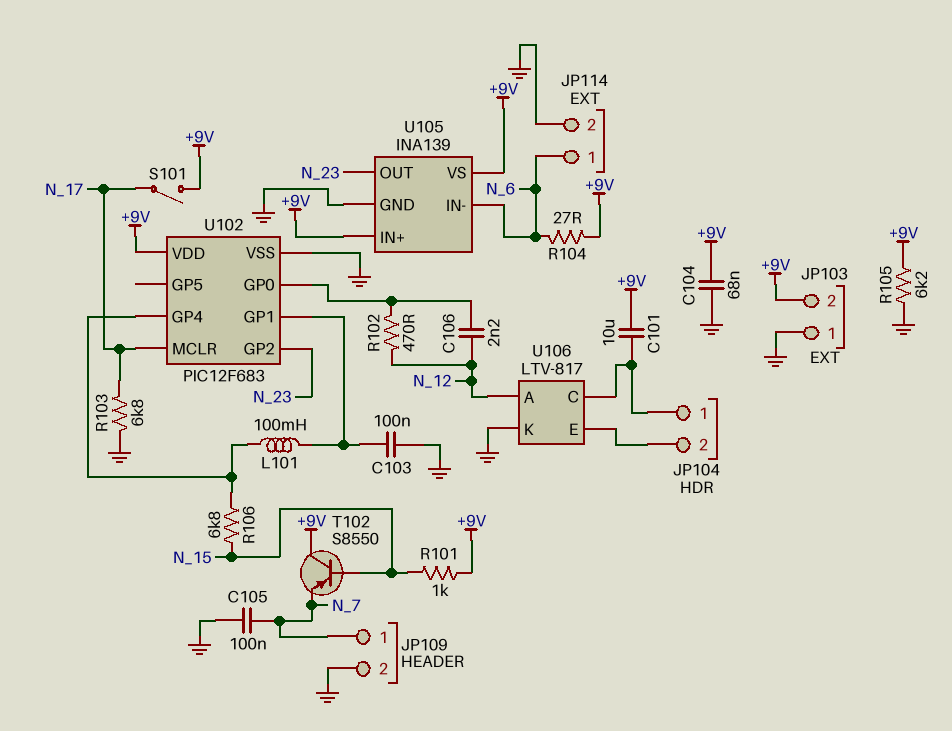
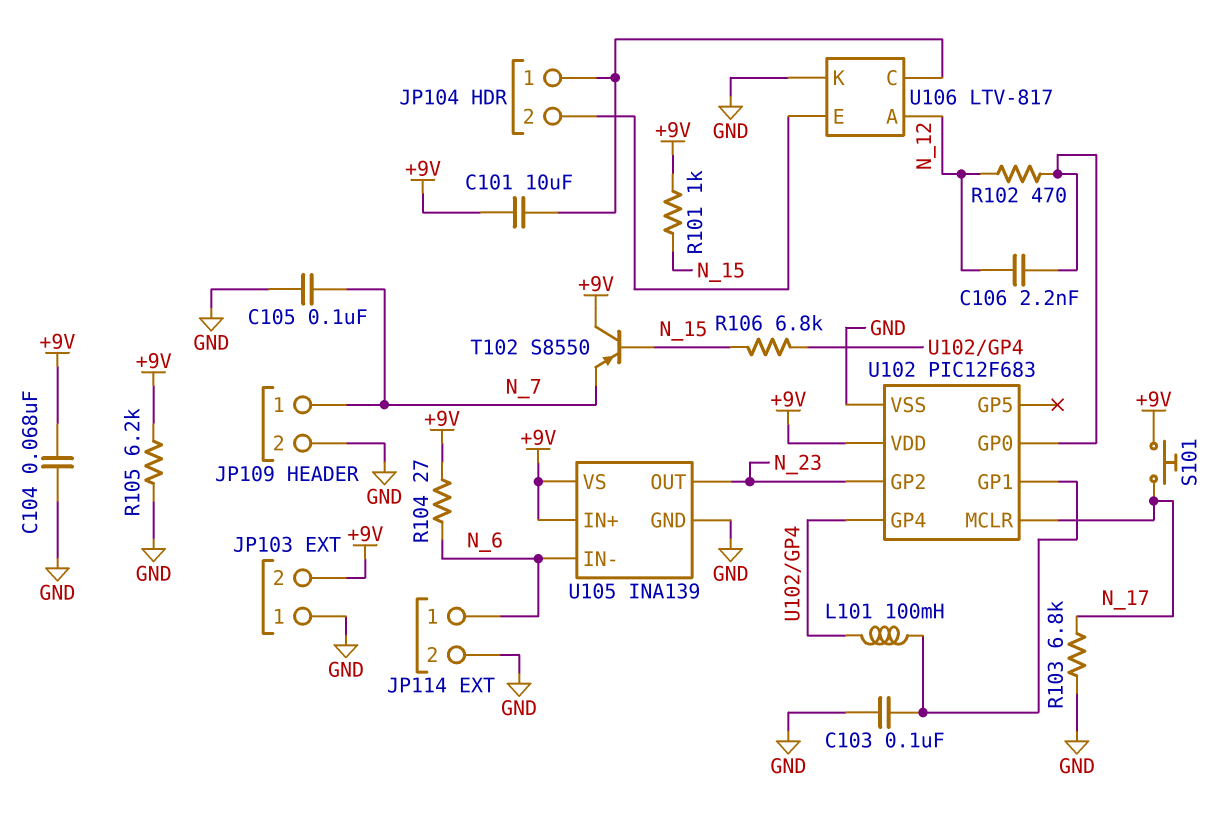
S101: switch (+9V, N_17) -> button (+9V, N_17)

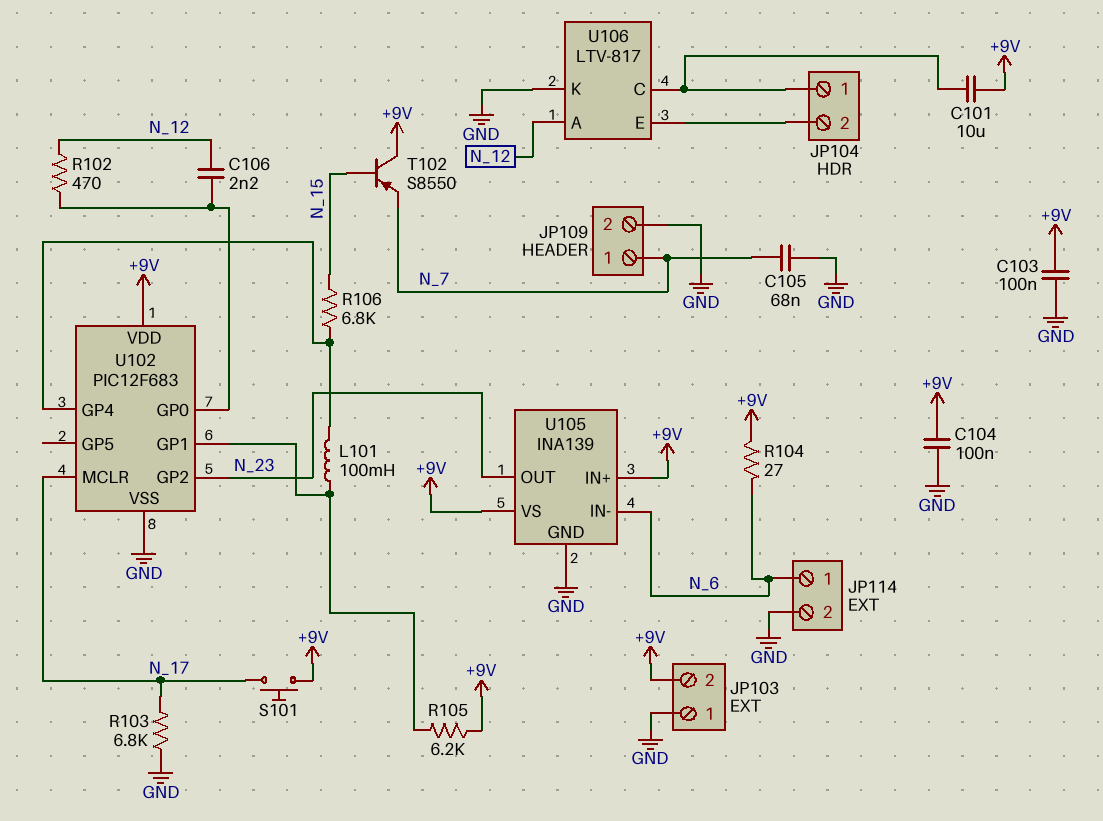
C103: 100nF (GND, U102/GP1) -> 100nF (+9V, GND)
C104: 68nF (+9V, GND) -> 100nF (+9V, GND)
C105: 100nF (GND, N_7) -> 68nF (GND, N_7)
R101: 1k (+9V, N_15) -> none
R105: 6.2k (+9V, GND) -> 6.2k (+9V, U102/GP1)

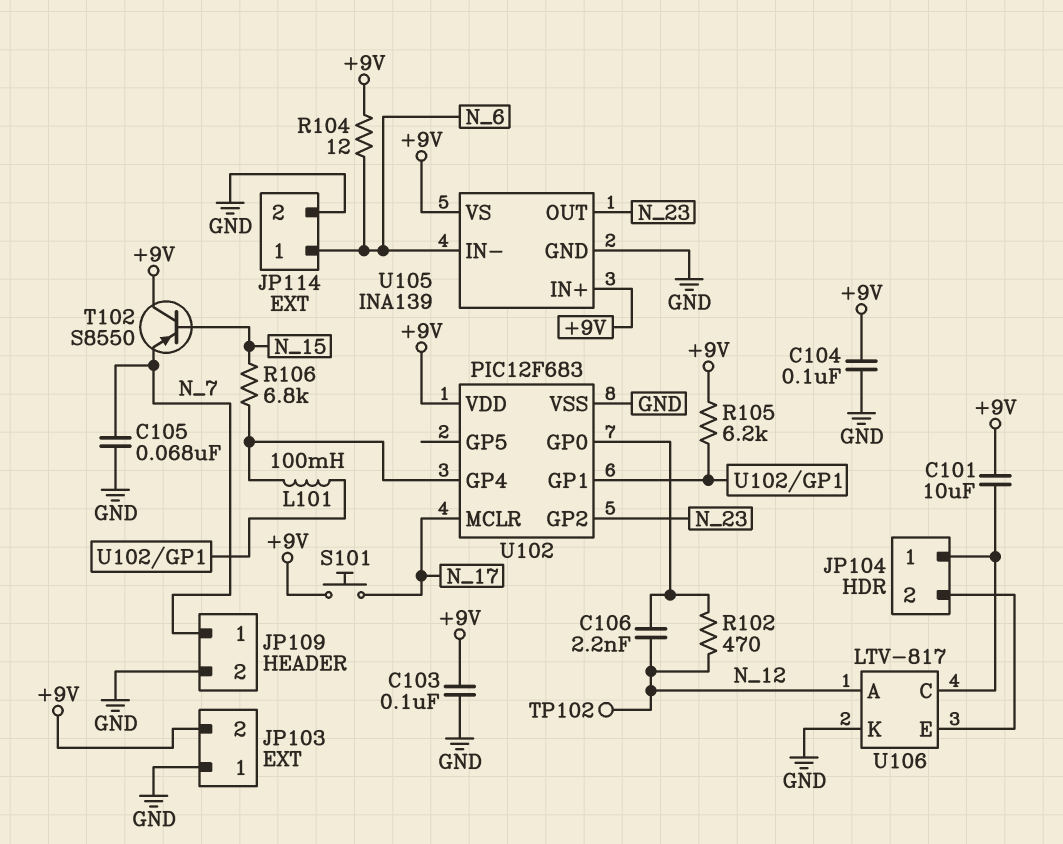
R103: 6.8k (GND, N_17) -> none
R104: 27 (+9V, N_6) -> 12 (+9V, N_6)
TP102: none -> test point (N_12)

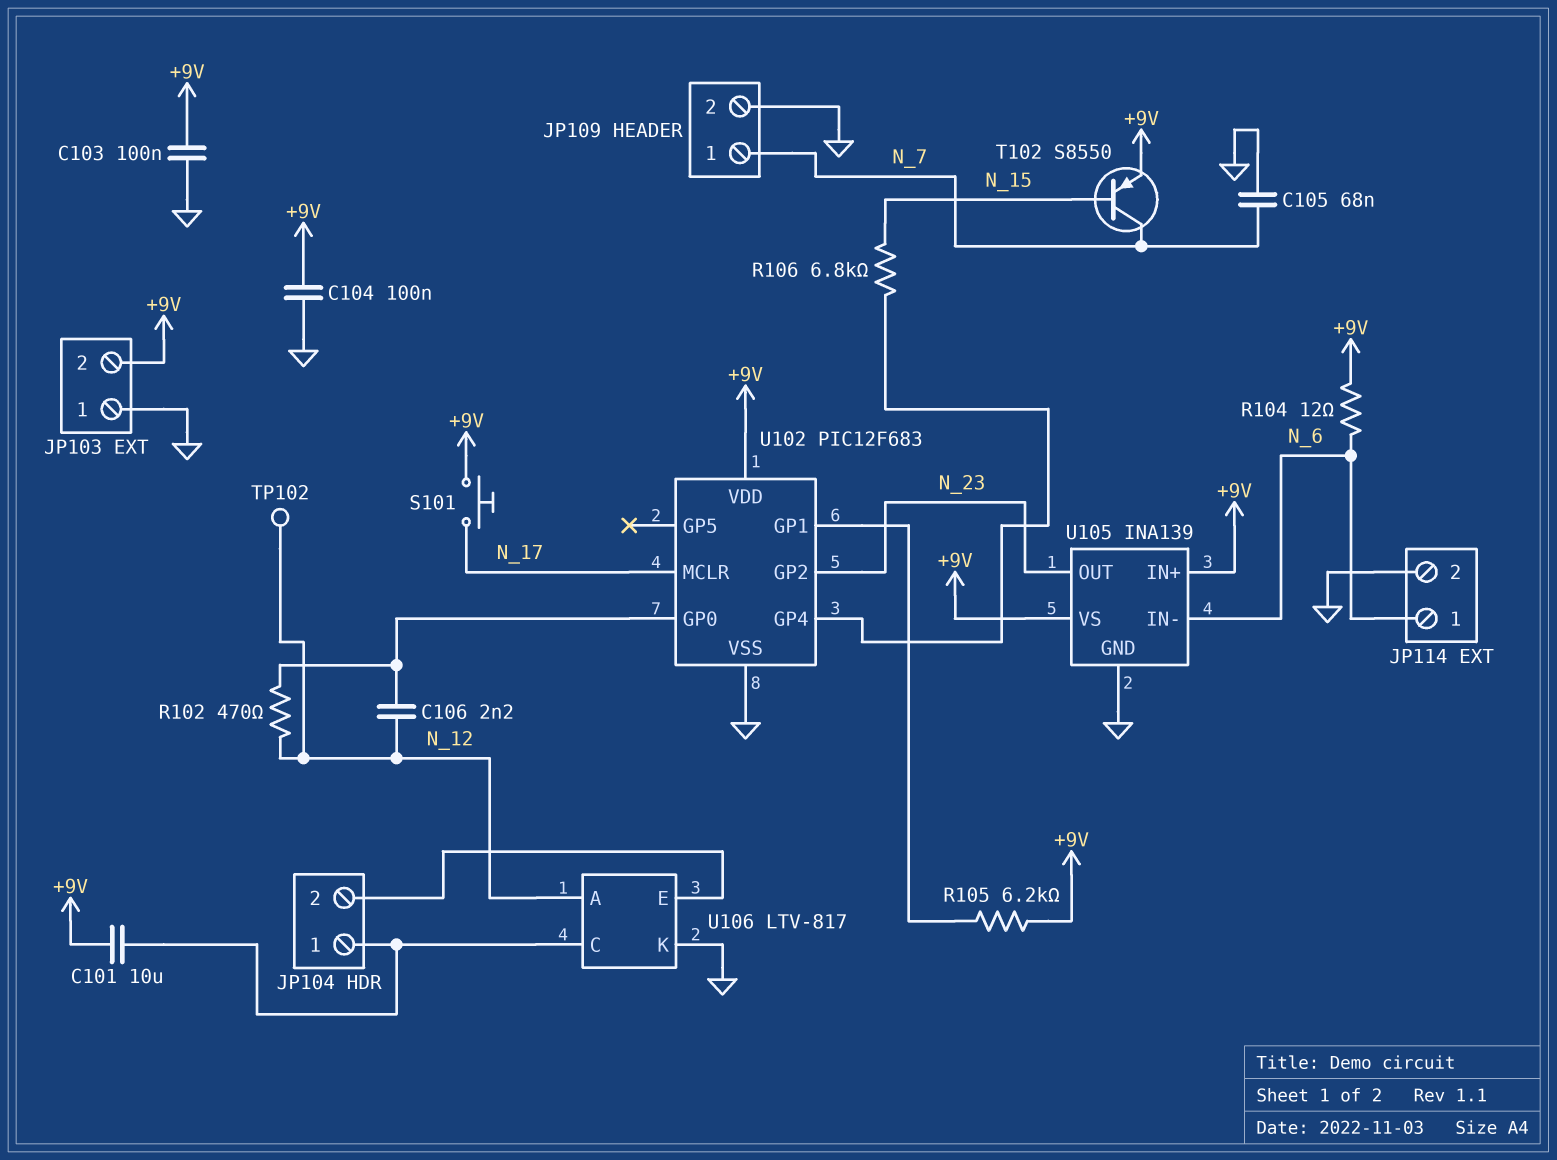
L101: 100mH (U102/GP1, U102/GP4) -> none
T102: PNP S8550 (B N_15, C +9V, E N_7) -> PNP S8550 (B N_15, C N_7, E +9V)

